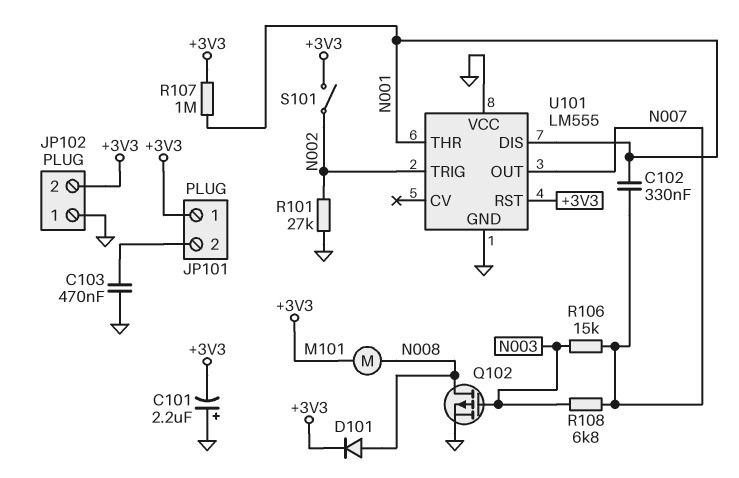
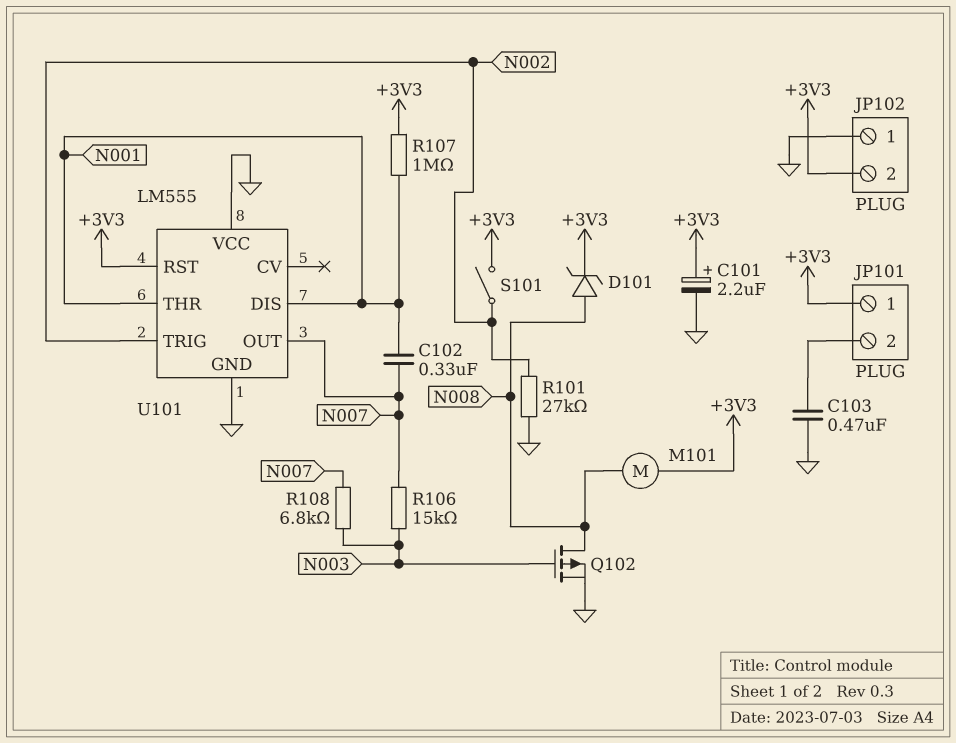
C101: 2.2uF (plus GND, minus +3V3) -> 2.2uF (plus +3V3, minus GND)
D101: diode (A N008, K +3V3) -> zener (A N008, K +3V3)

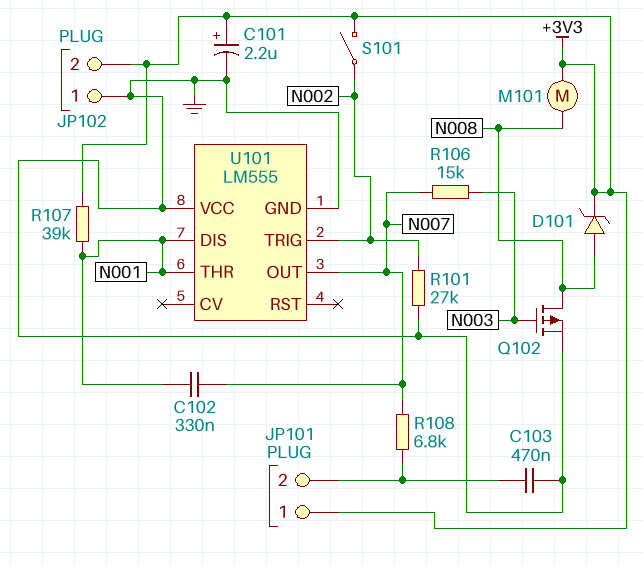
R107: 1M (+3V3, N001) -> 39k (+3V3, N001)
R108: 6.8k (N003, N007) -> 6.8k (JP101/2, N007)
U101 pin RST: +3V3 -> none

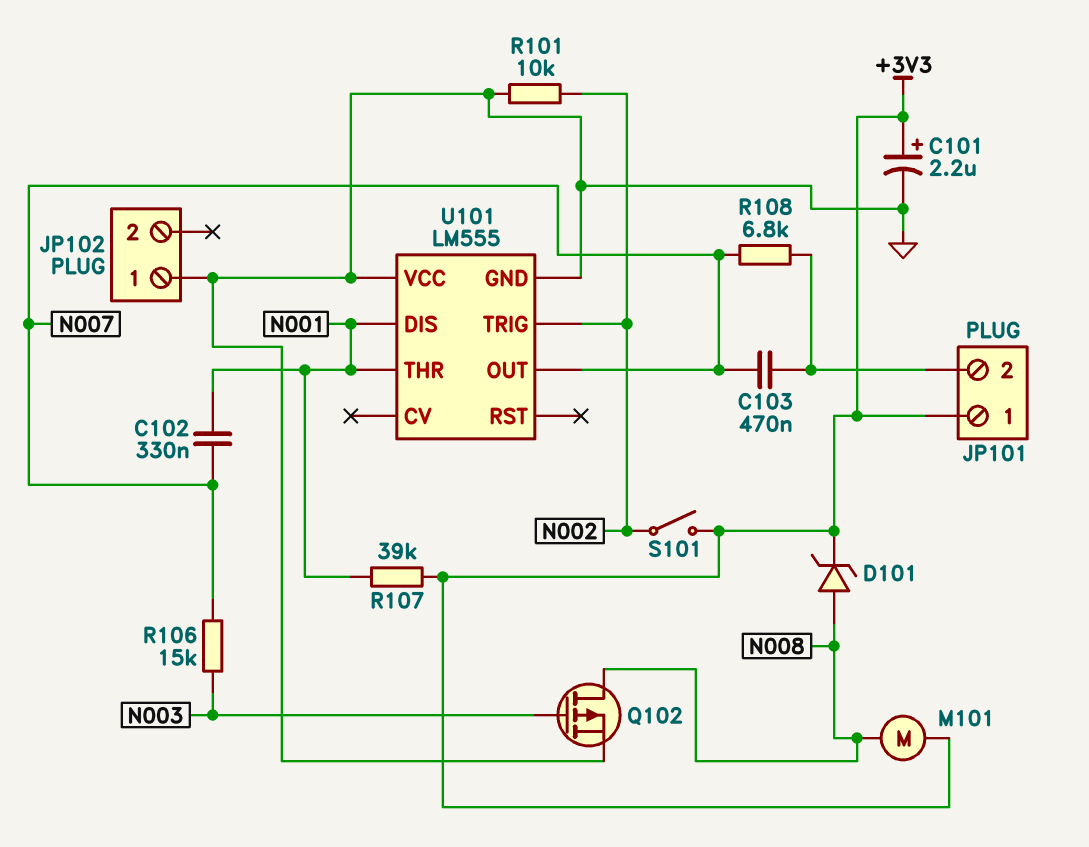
C103: 470nF (GND, JP101/2) -> 470nF (JP101/2, N007)
JP102 pin 2: +3V3 -> none
R101: 27k (GND, N002) -> 10k (GND, N002)

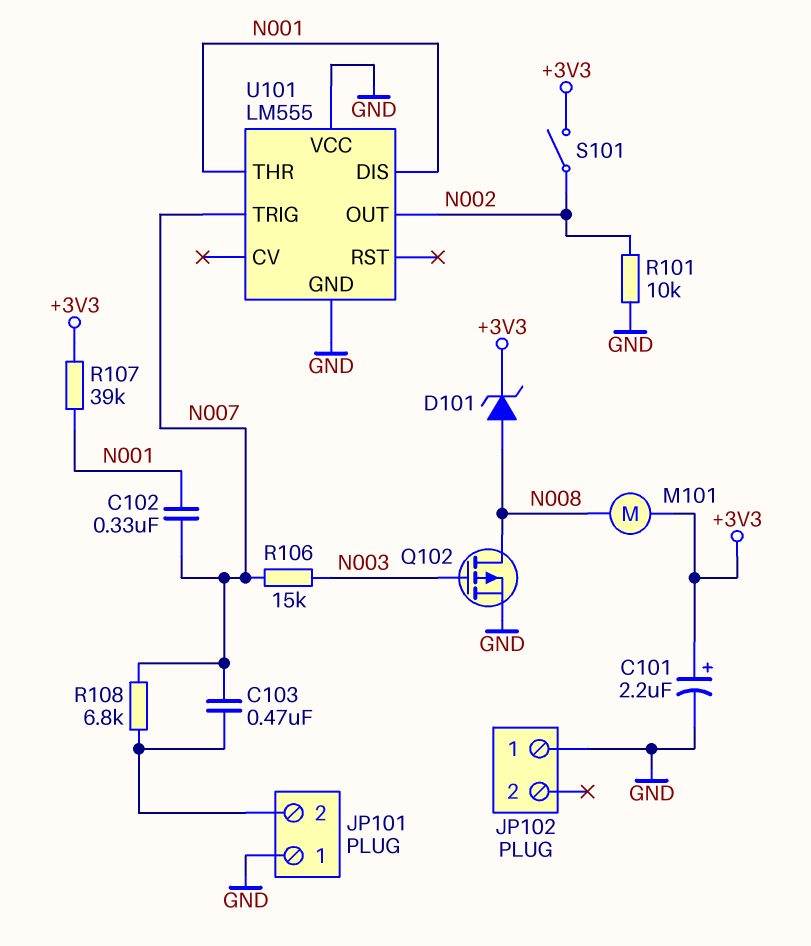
JP101 pin 1: +3V3 -> GND
U101 pin OUT: N007 -> N002
U101 pin TRIG: N002 -> N007

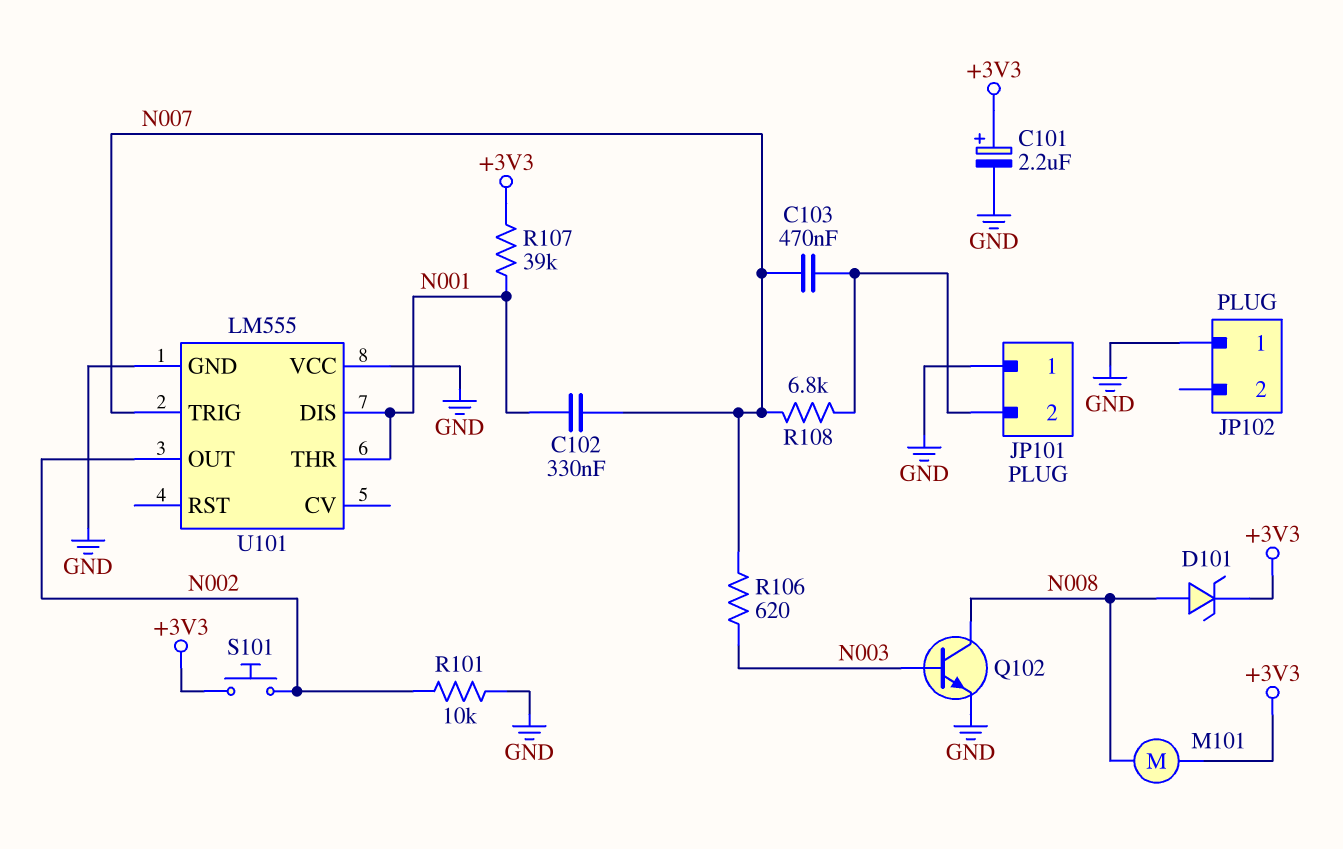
Q102: PMOS (G N003, D N008, S GND) -> NPN (B N003, C N008, E GND)
R106: 15k (N003, N007) -> 620 (N003, N007)
S101: switch (+3V3, N002) -> button (+3V3, N002)

